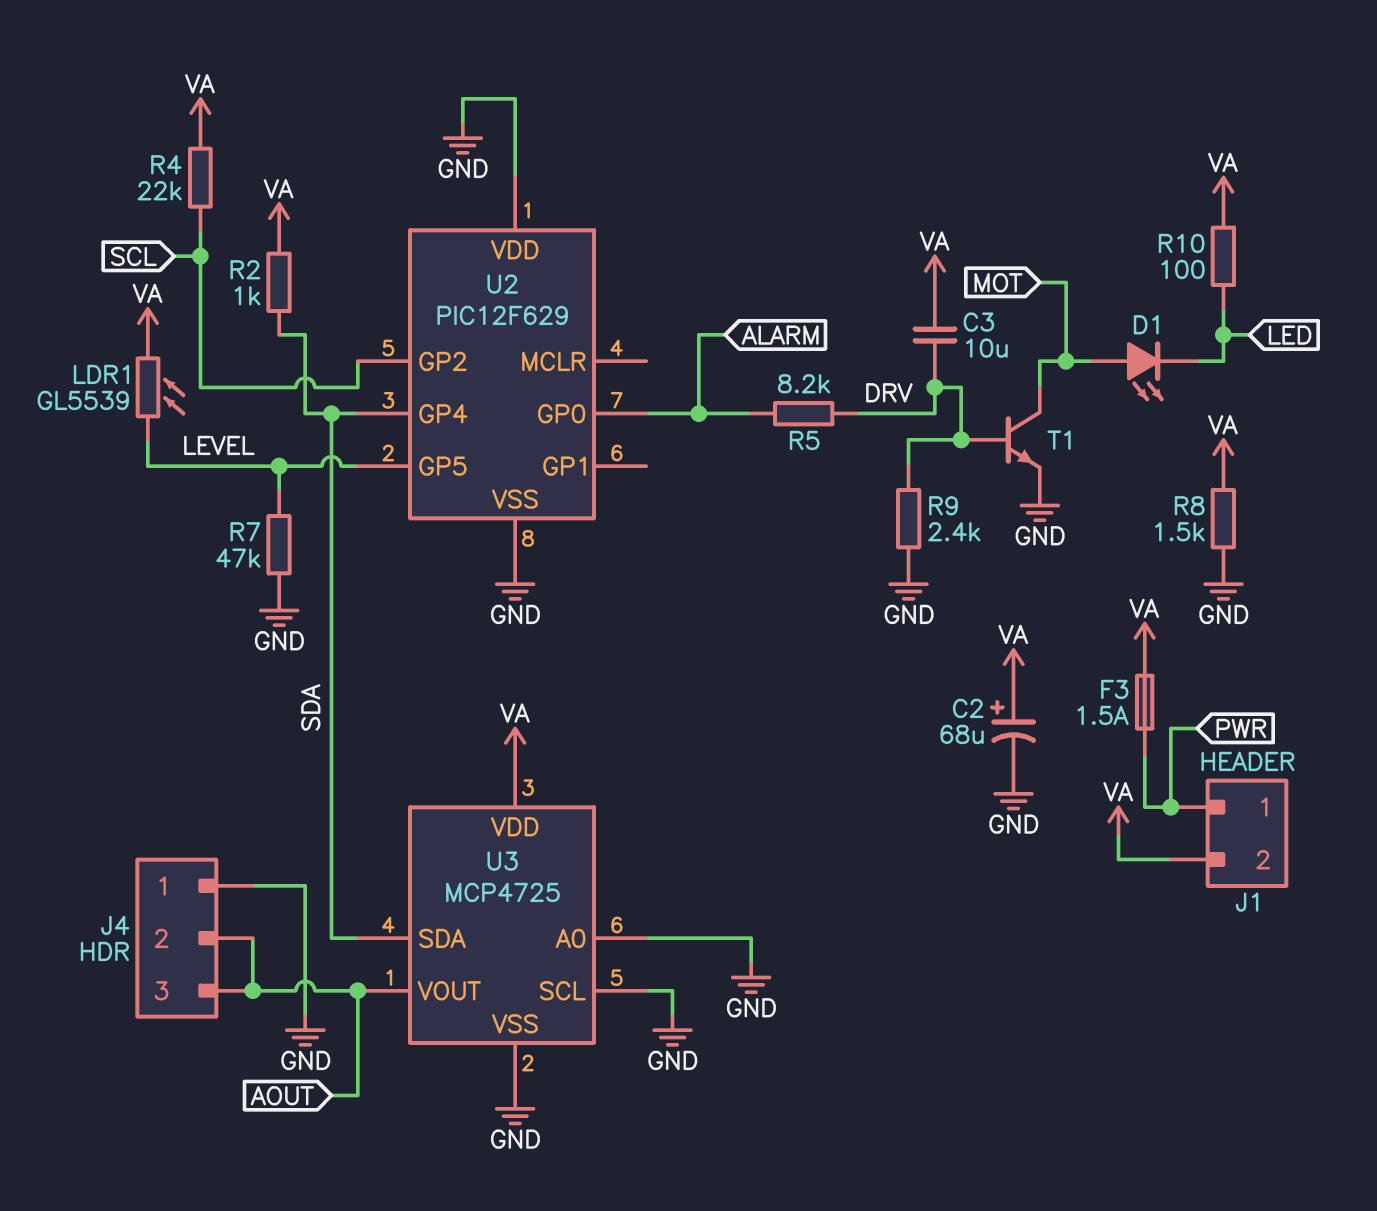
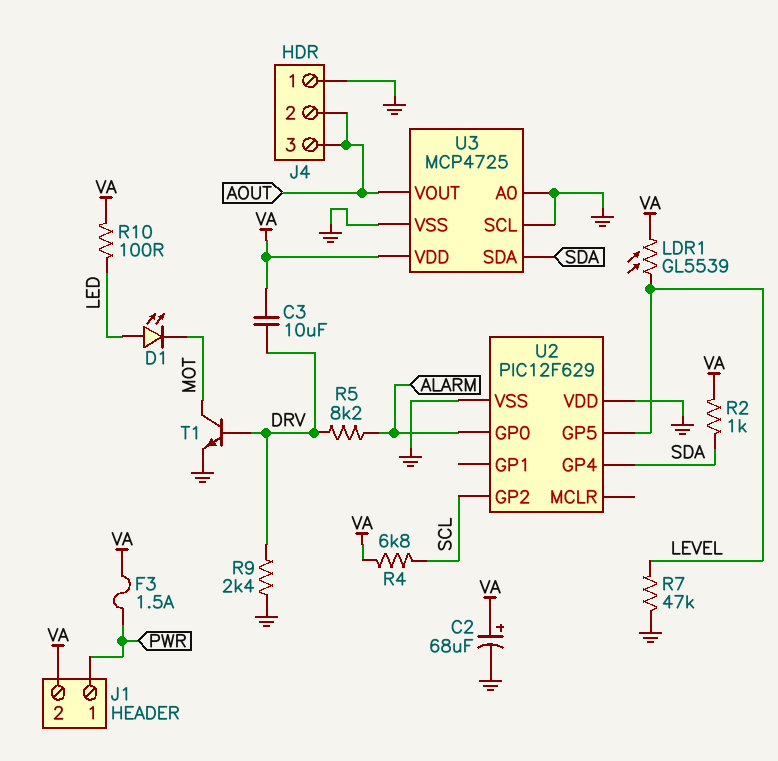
D1: LED (A MOT, K LED) -> LED (A LED, K MOT)
R4: 22k (SCL, VA) -> 6.8k (SCL, VA)
R8: 1.5k (GND, VA) -> none

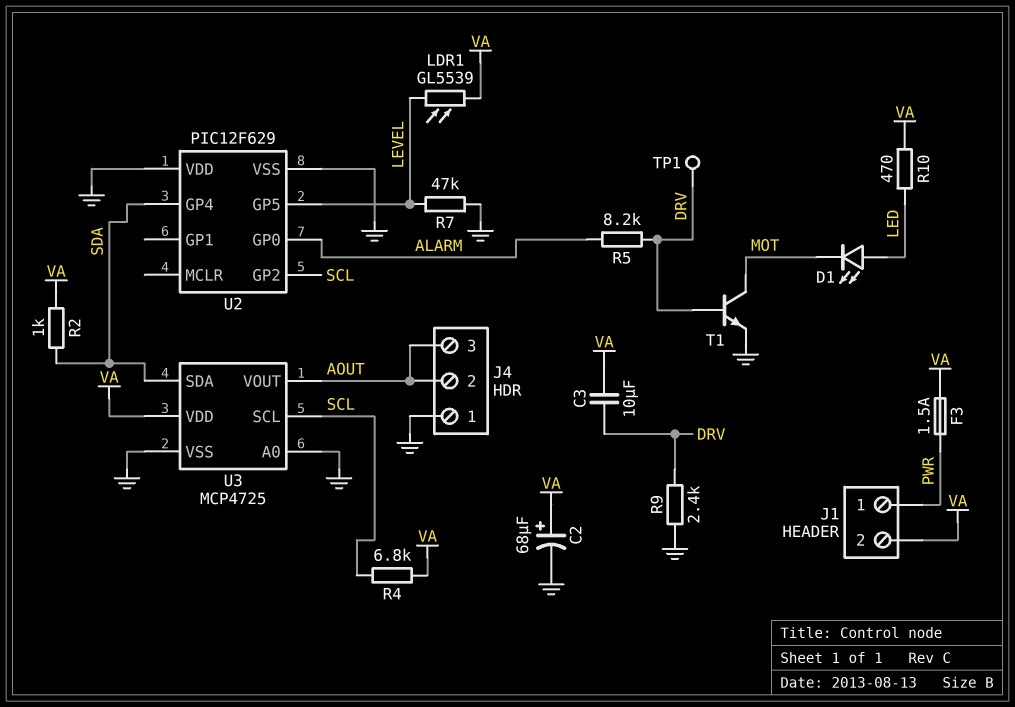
R10: 100 (LED, VA) -> 470 (LED, VA)
TP1: none -> test point (DRV)
U3 pin SCL: GND -> SCL

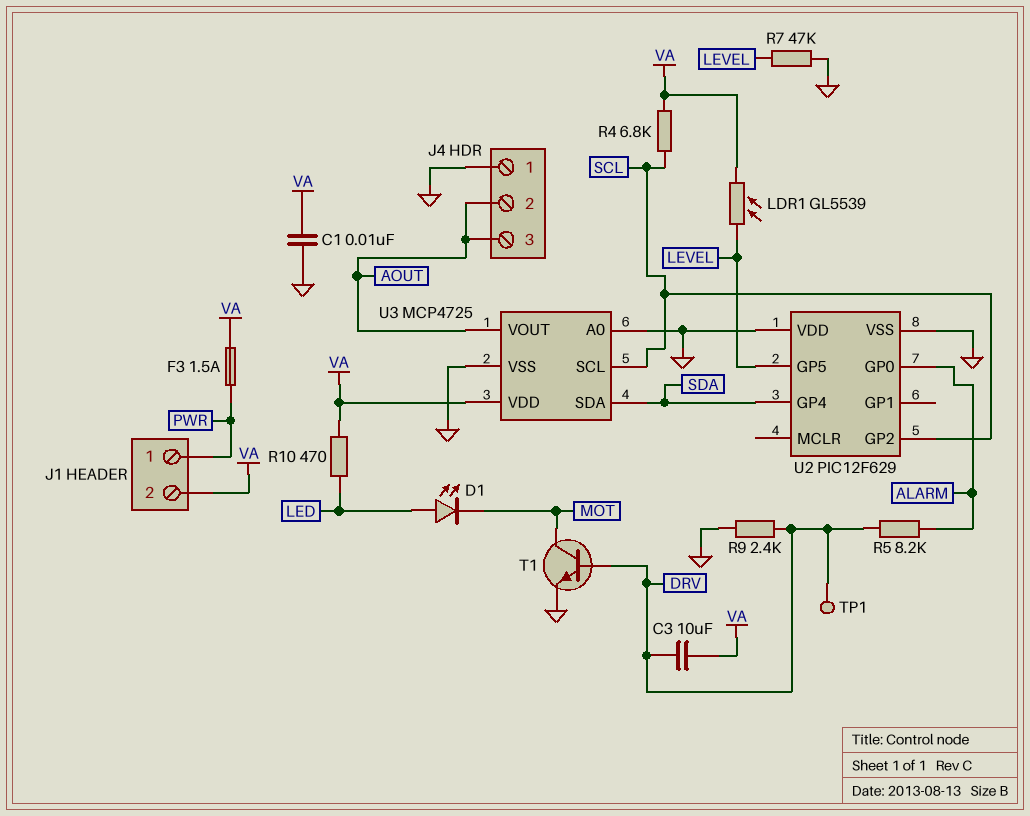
C1: none -> 10nF (GND, VA)
C2: 68uF (plus VA, minus GND) -> none
R2: 1k (SDA, VA) -> none

